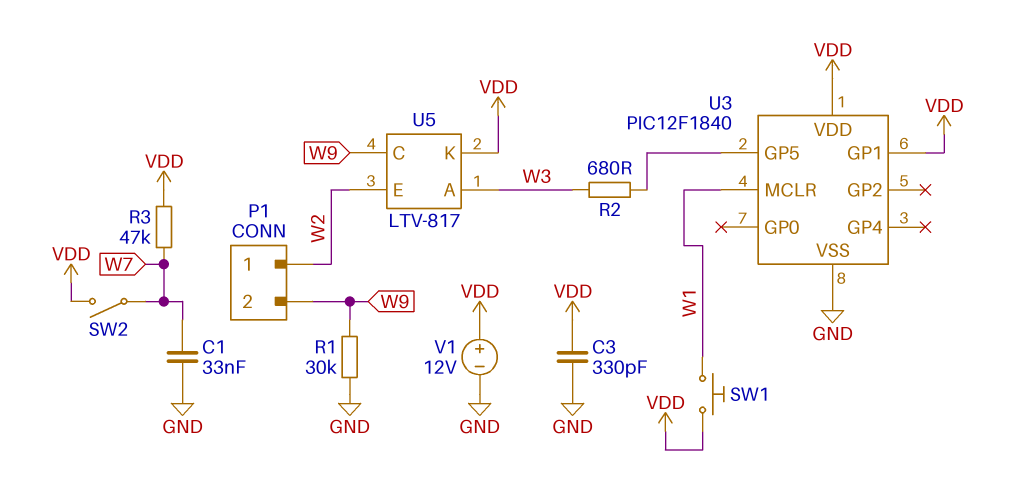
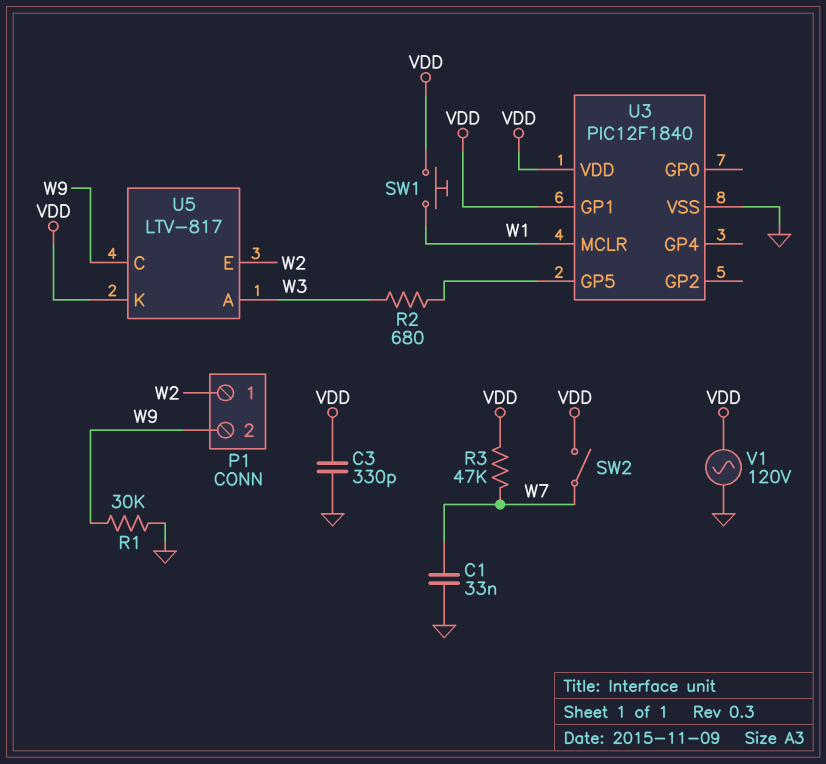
V1: 12V (plus VDD, minus GND) -> AC 120V (GND, VDD)

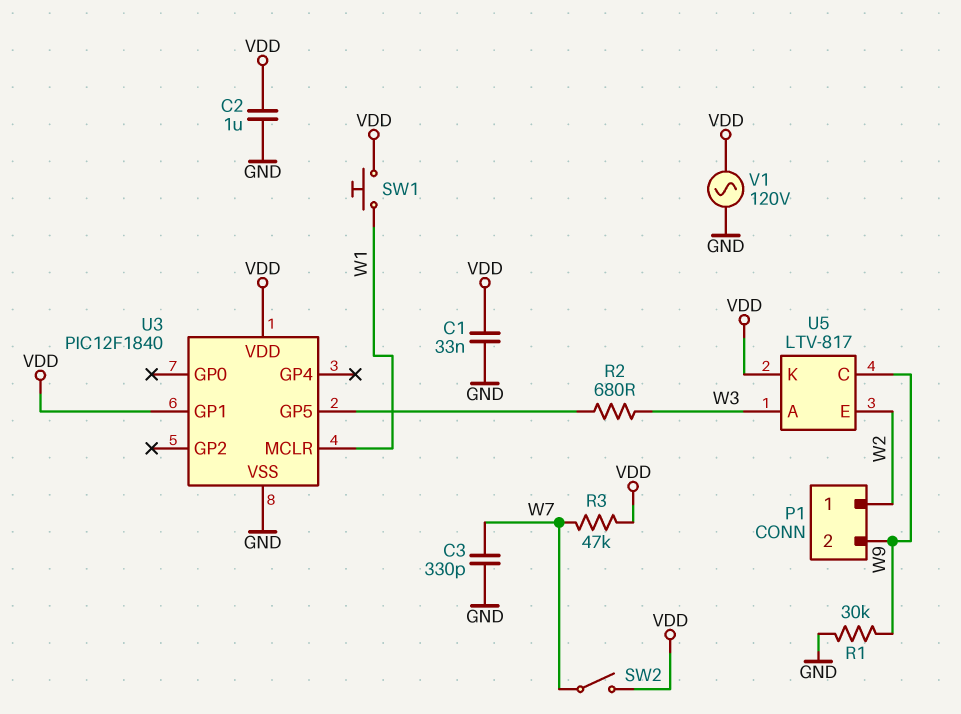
C1: 33nF (GND, W7) -> 33nF (GND, VDD)
C2: none -> 1uF (GND, VDD)
C3: 330pF (GND, VDD) -> 330pF (GND, W7)

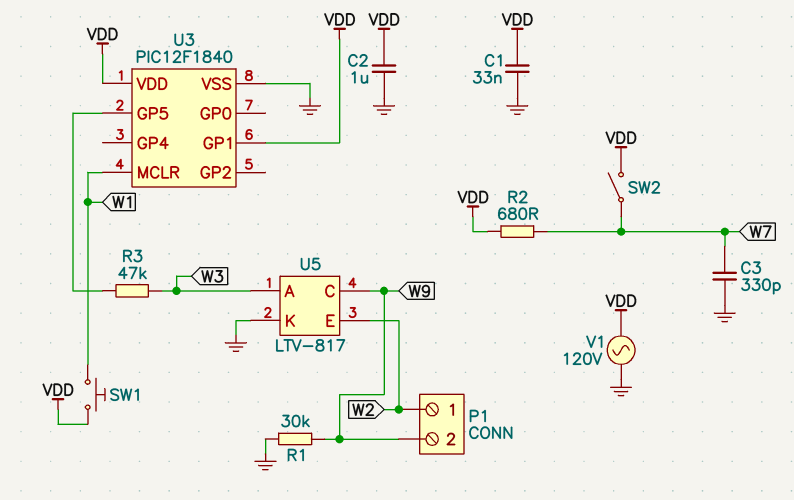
R2: 680 (U3/GP5, W3) -> 680 (VDD, W7)
R3: 47k (VDD, W7) -> 47k (U3/GP5, W3)
U5 pin K: VDD -> GND

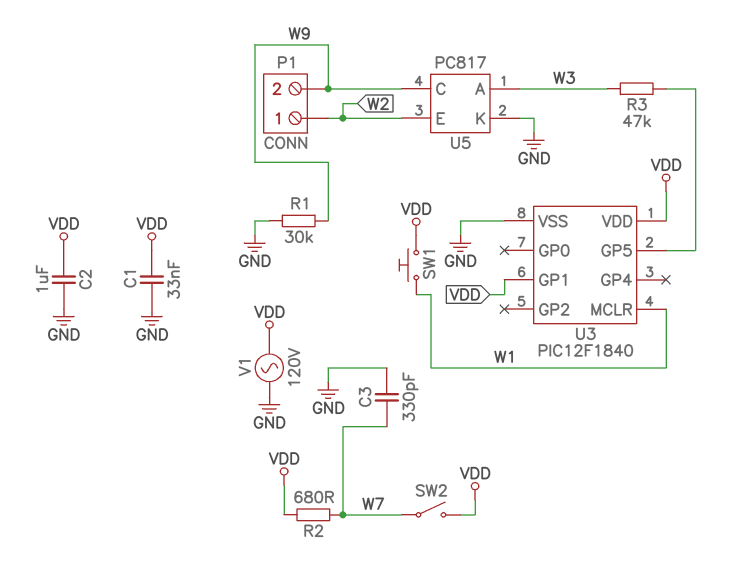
U5: LTV-817 -> PC817

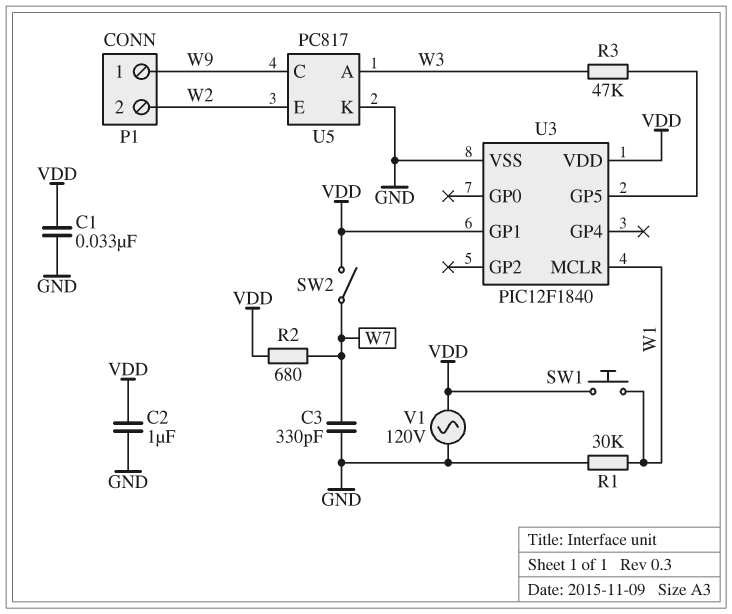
P1 pin 1: W2 -> W9
P1 pin 2: W9 -> W2
R1: 30k (GND, W9) -> 30k (GND, W1)

